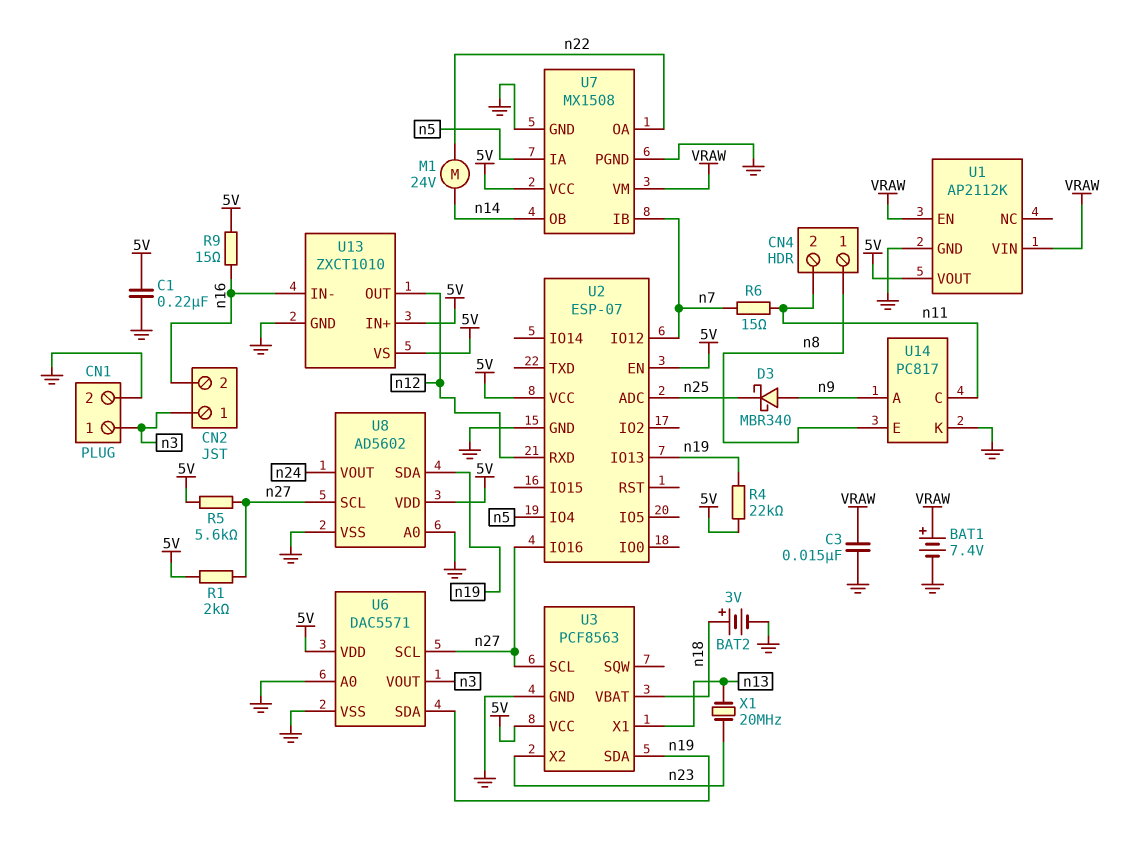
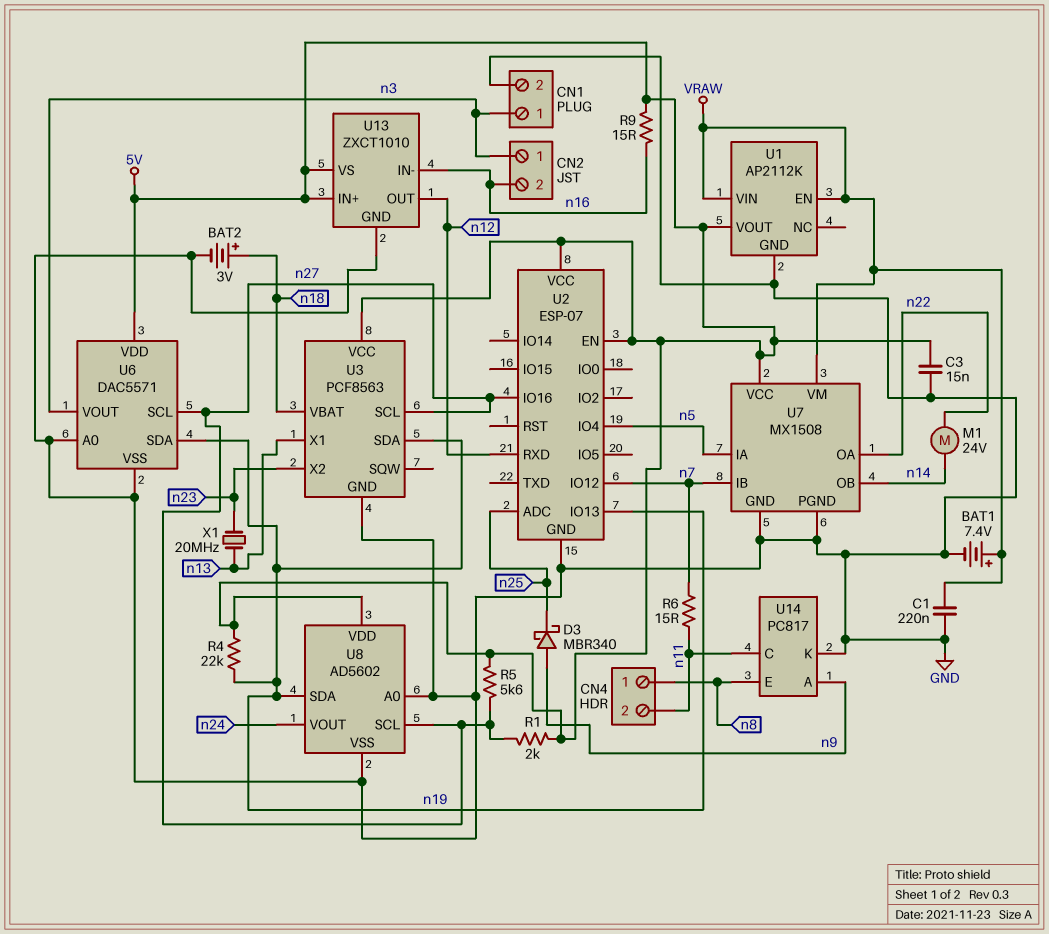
C1: 220nF (5V, GND) -> 220nF (GND, VRAW)
C3: 15nF (GND, VRAW) -> 15nF (5V, GND)

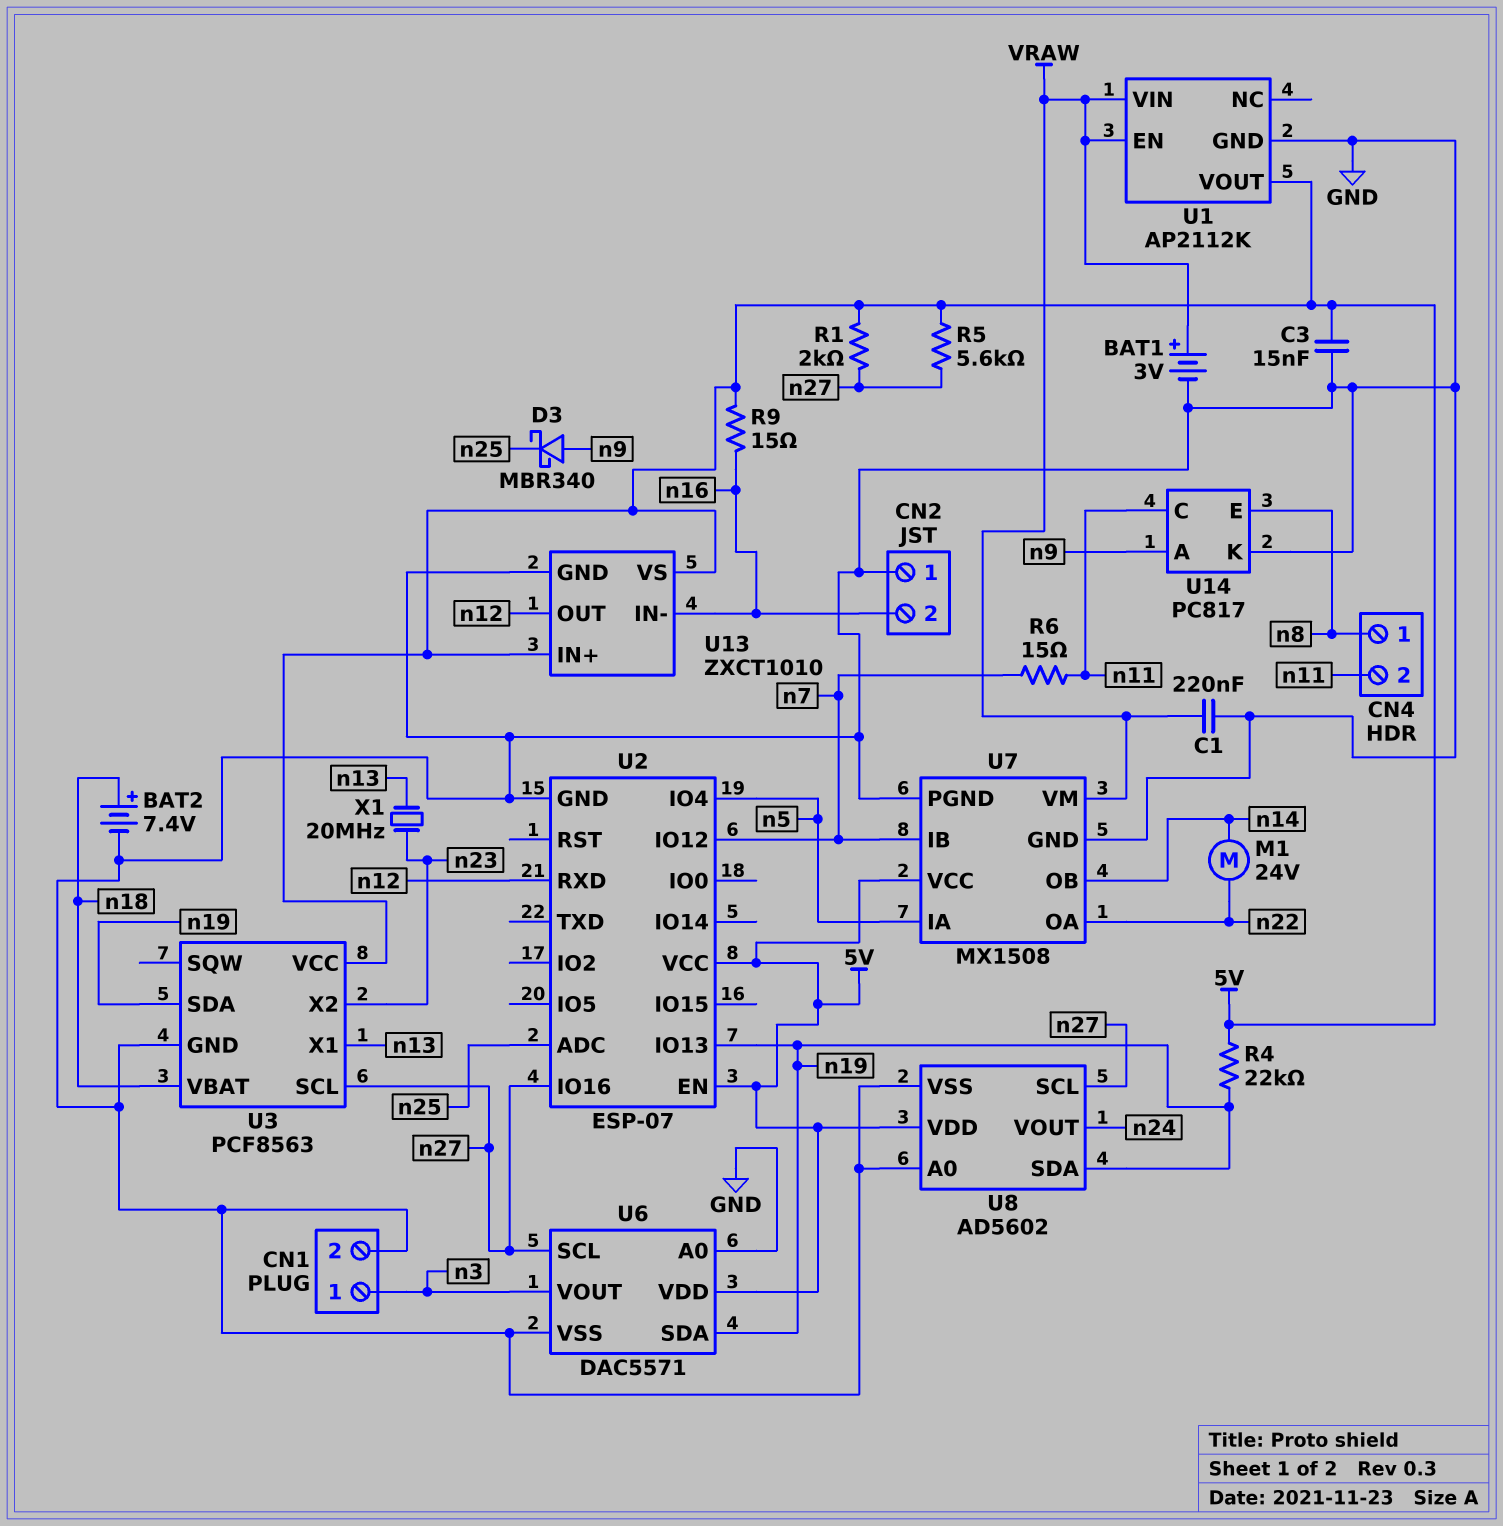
BAT1: 7.4V (plus VRAW, minus GND) -> 3V (plus VRAW, minus GND)
BAT2: 3V (plus n18, minus GND) -> 7.4V (plus n18, minus GND)
CN2 pin 1: n3 -> GND

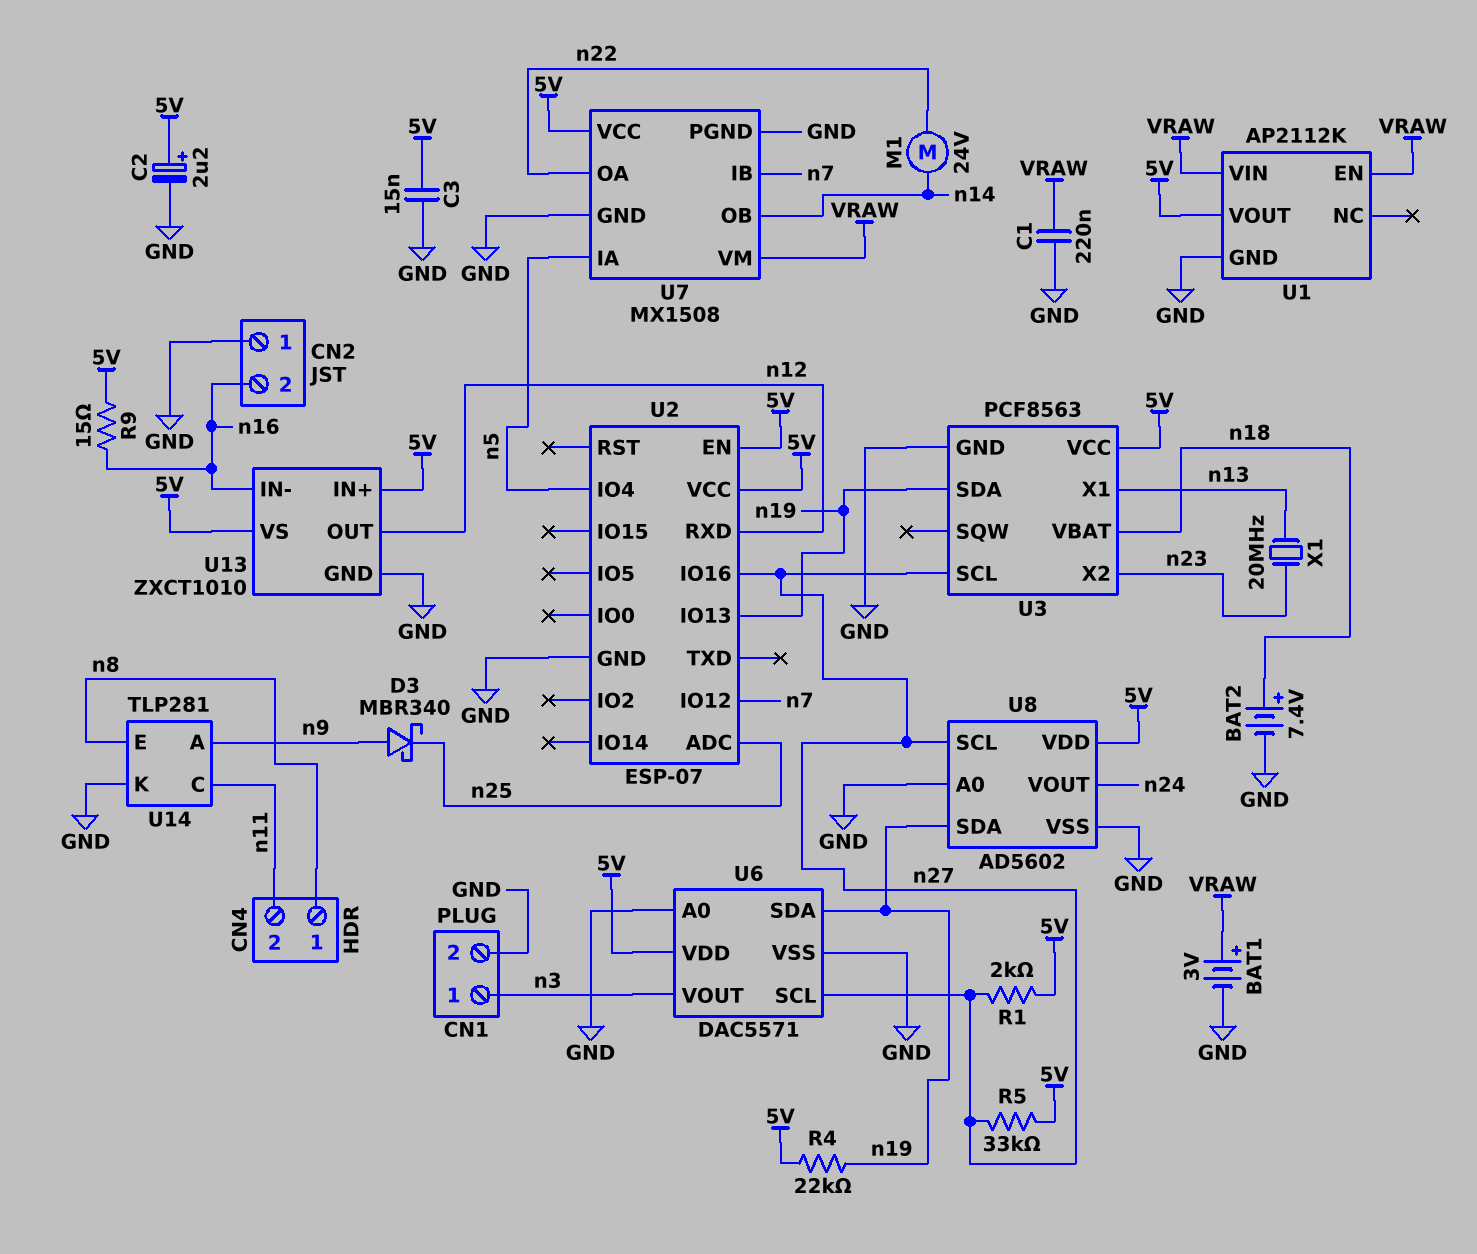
C2: none -> 2.2uF (plus 5V, minus GND)
R5: 5.6k (5V, n27) -> 33k (5V, n27)
R6: 15 (n7, n11) -> none
U14: PC817 -> TLP281

